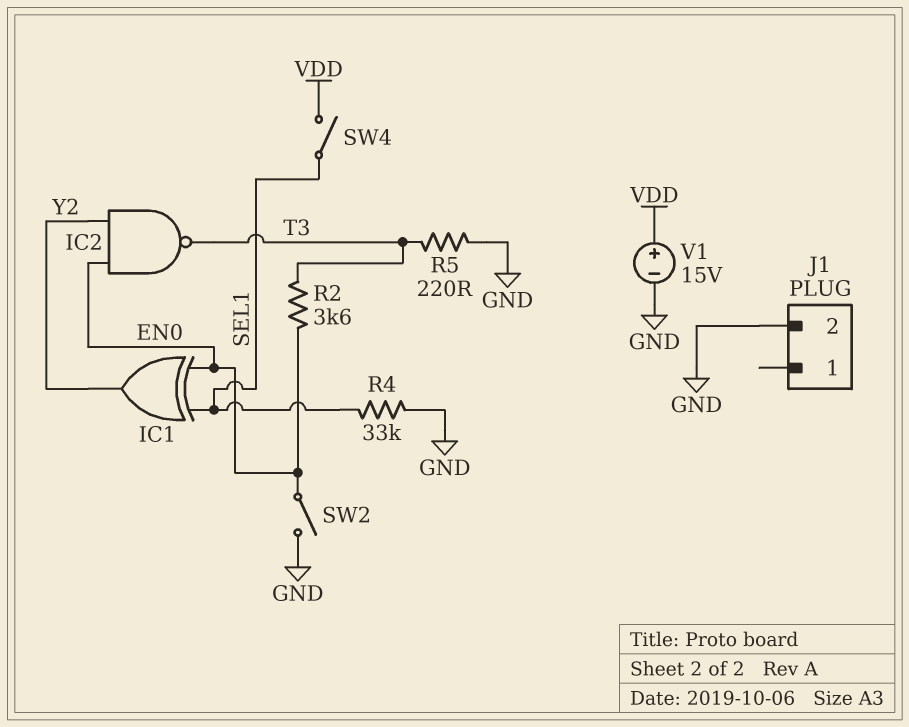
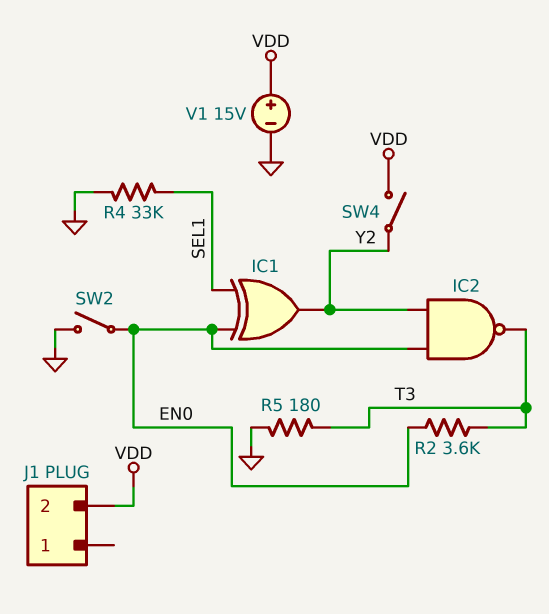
J1 pin 2: GND -> VDD
R5: 220 (GND, T3) -> 180 (GND, T3)
SW4: switch (SEL1, VDD) -> switch (VDD, Y2)

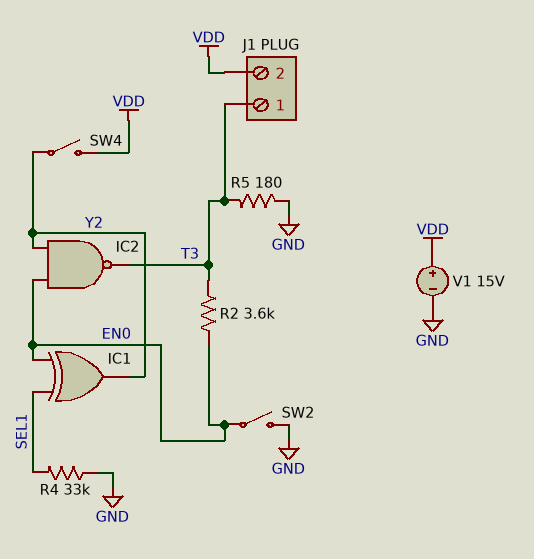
J1 pin 1: none -> T3

